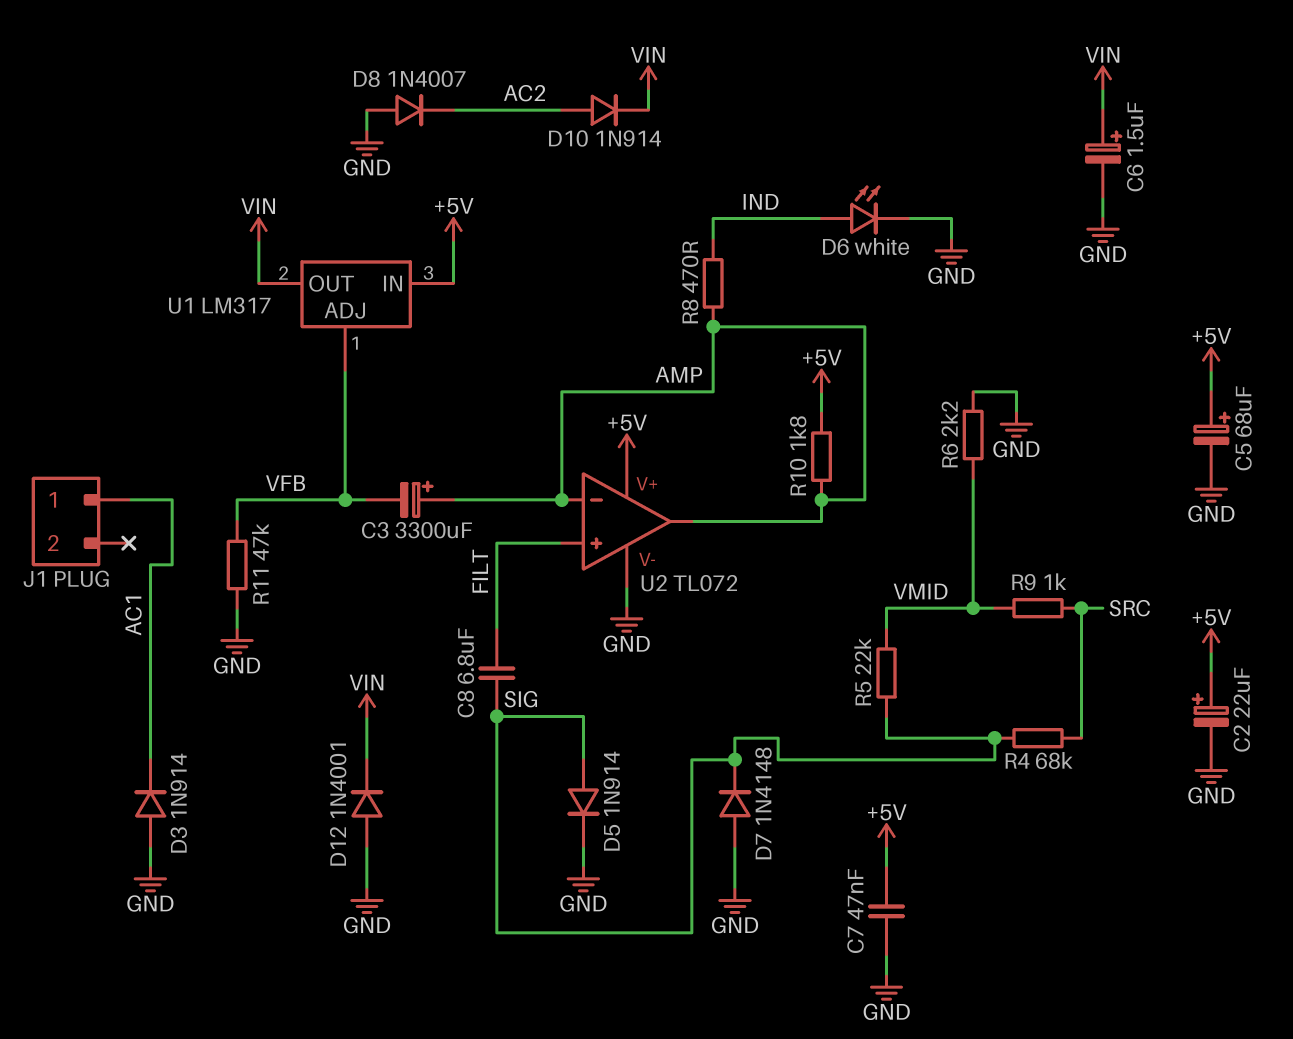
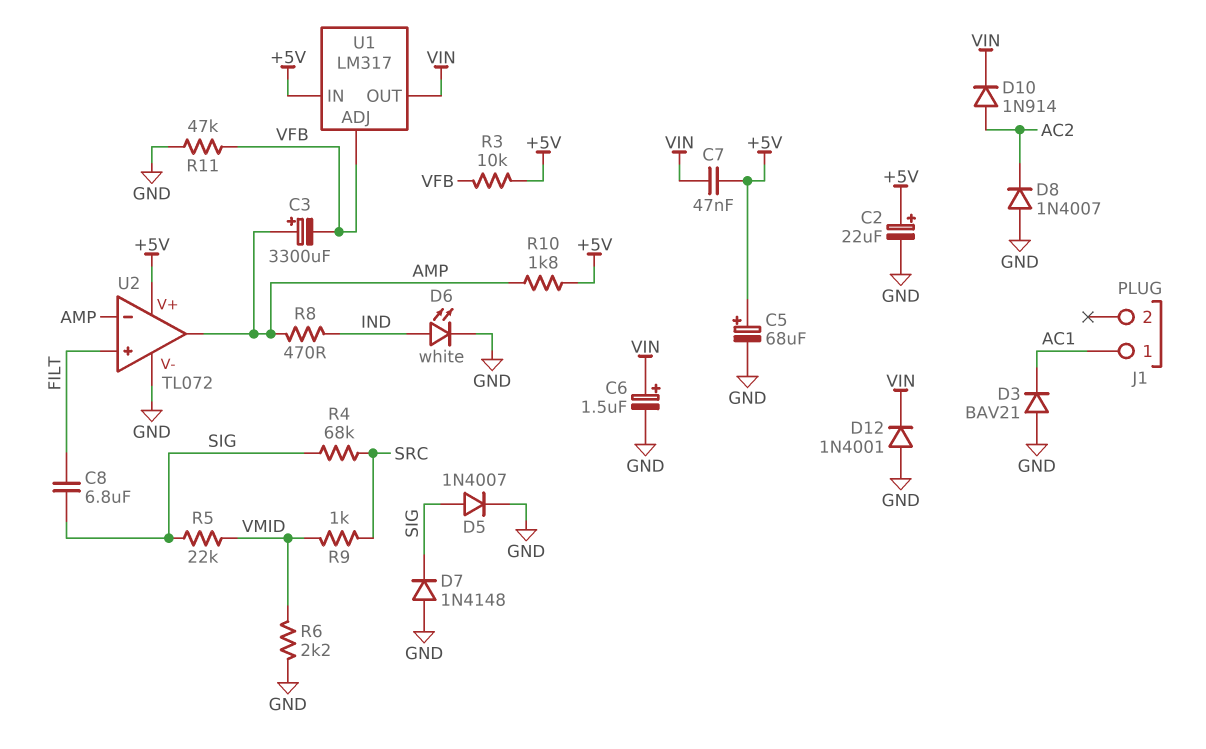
C7: 47nF (+5V, GND) -> 47nF (+5V, VIN)
D3: diode 1N914 (A GND, K AC1) -> diode BAV21 (A GND, K AC1)
D5: diode 1N914 (A SIG, K GND) -> diode 1N4007 (A SIG, K GND)
R3: none -> 10k (+5V, VFB)

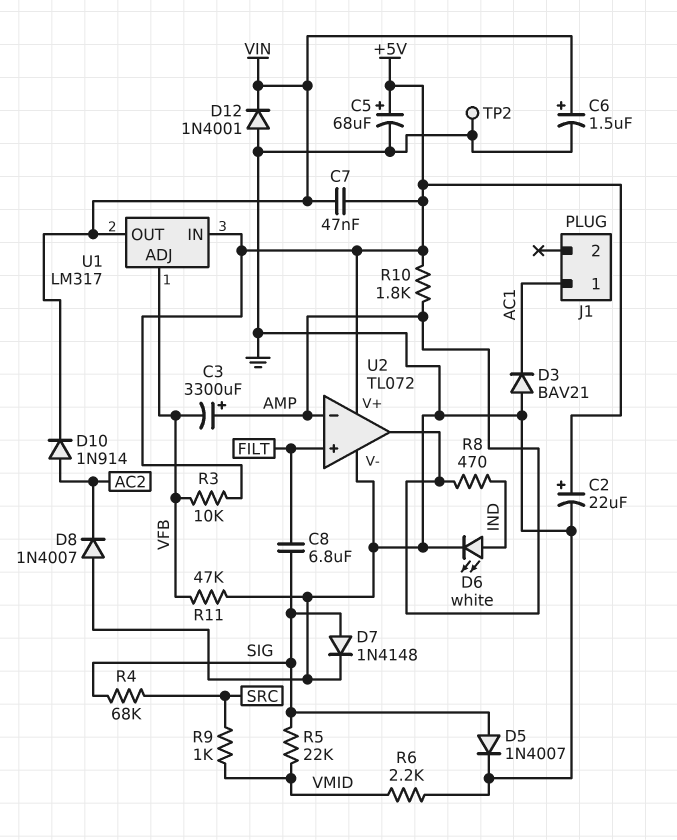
D7: diode 1N4148 (A GND, K SIG) -> diode 1N4148 (A SIG, K GND)
TP2: none -> test point (GND)

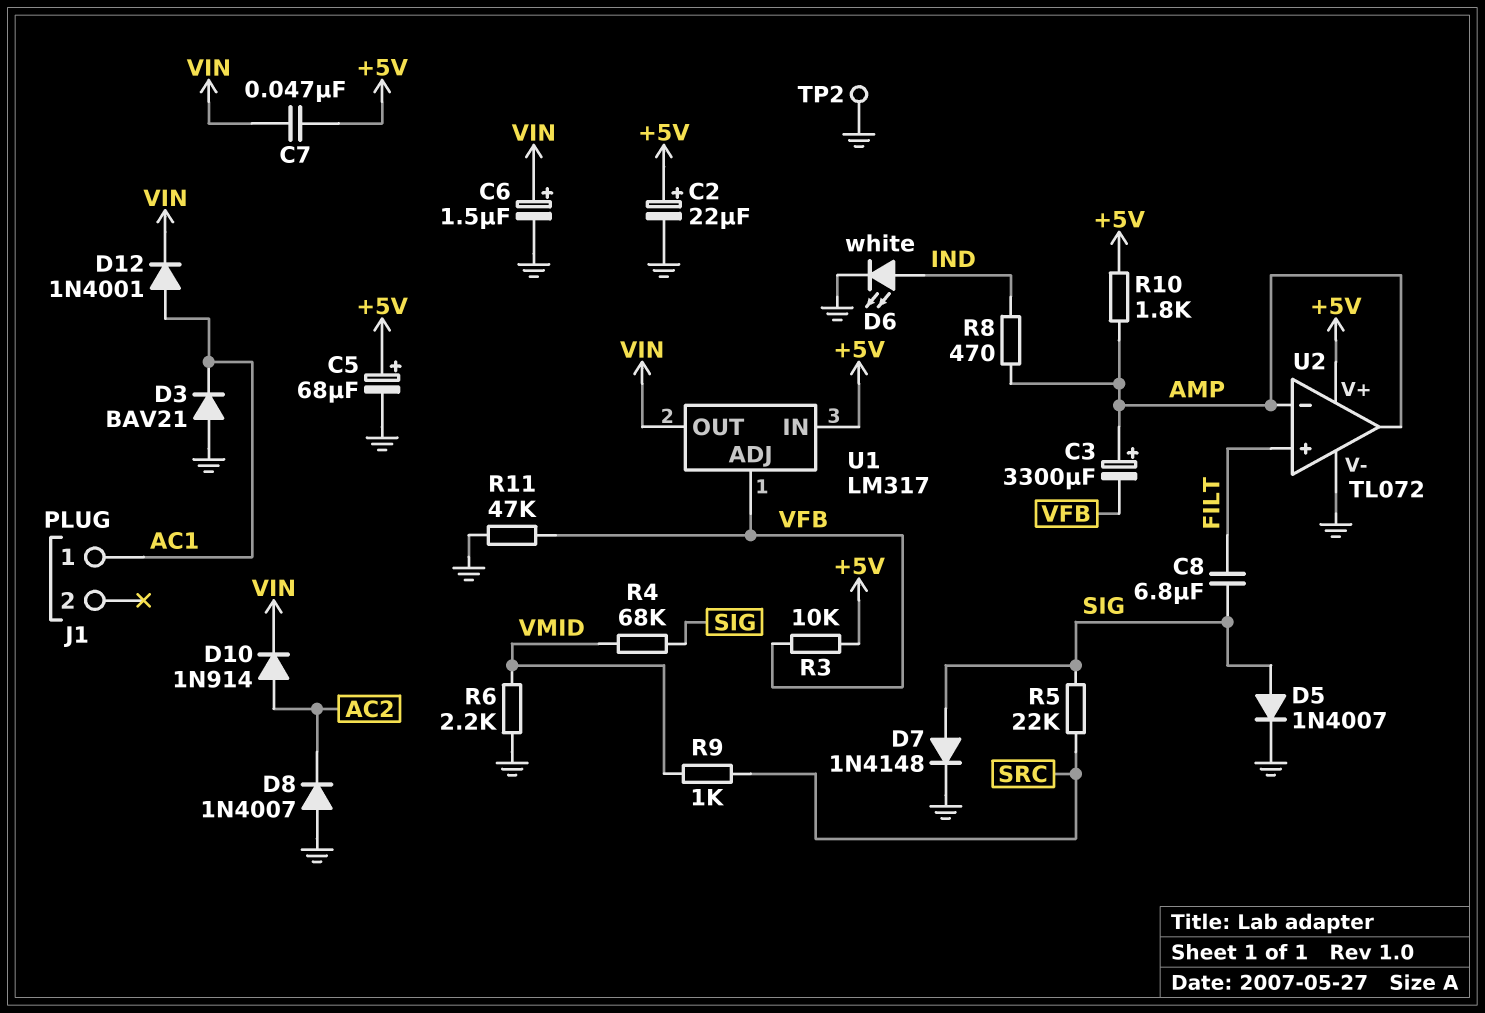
D12: diode 1N4001 (A GND, K VIN) -> diode 1N4001 (A AC1, K VIN)
R4: 68k (SIG, SRC) -> 68k (SIG, VMID)
R5: 22k (SIG, VMID) -> 22k (SIG, SRC)

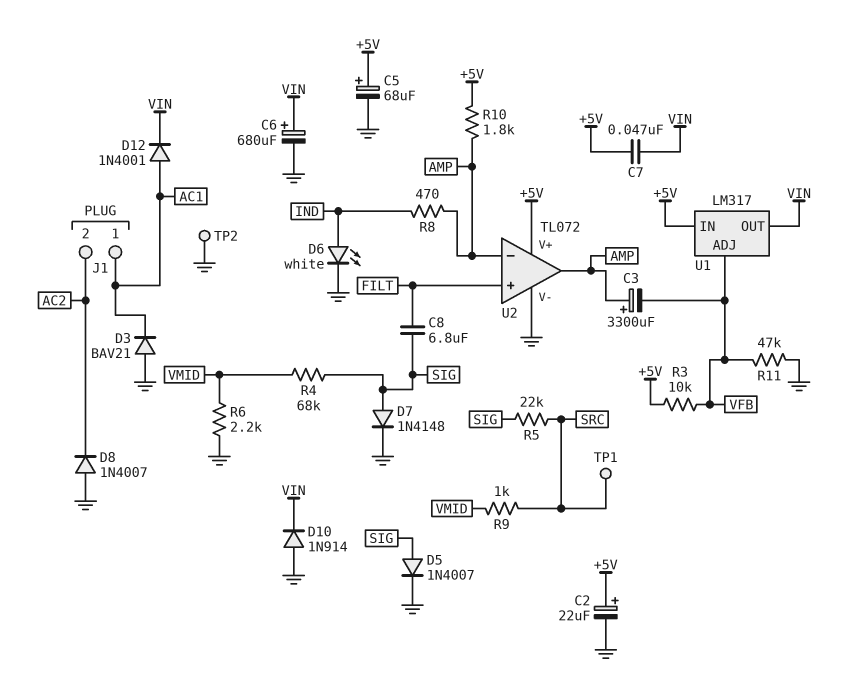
C6: 1.5uF (plus VIN, minus GND) -> 680uF (plus VIN, minus GND)
D10: diode 1N914 (A AC2, K VIN) -> diode 1N914 (A GND, K VIN)
J1 pin 2: none -> AC2
TP1: none -> test point (SRC)

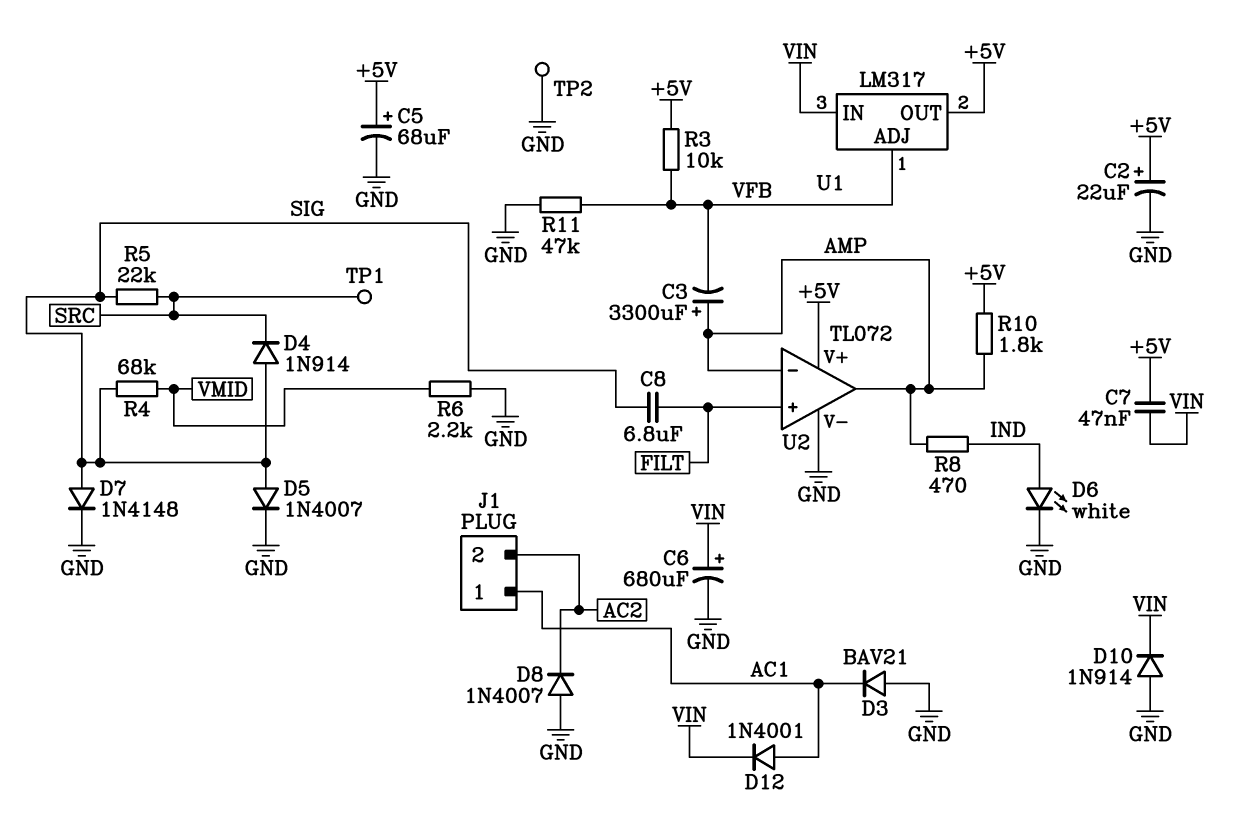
D4: none -> diode 1N914 (A SIG, K SRC)
R9: 1k (SRC, VMID) -> none
U1 pin IN: +5V -> VIN
U1 pin OUT: VIN -> +5V

